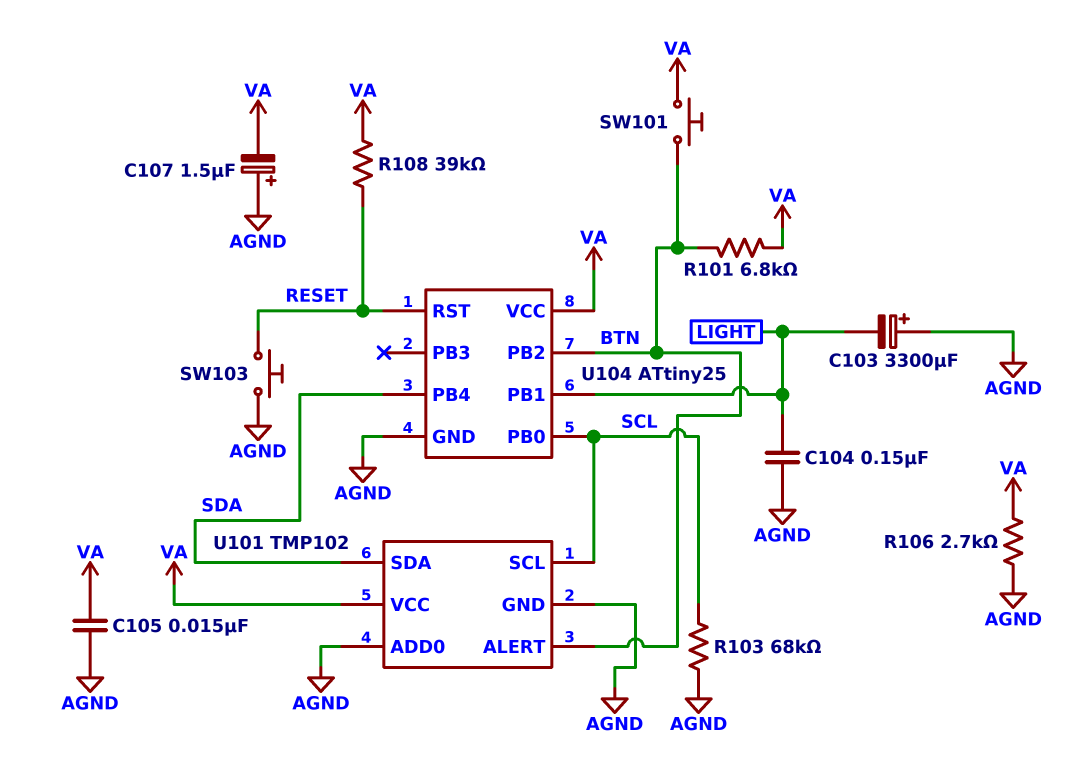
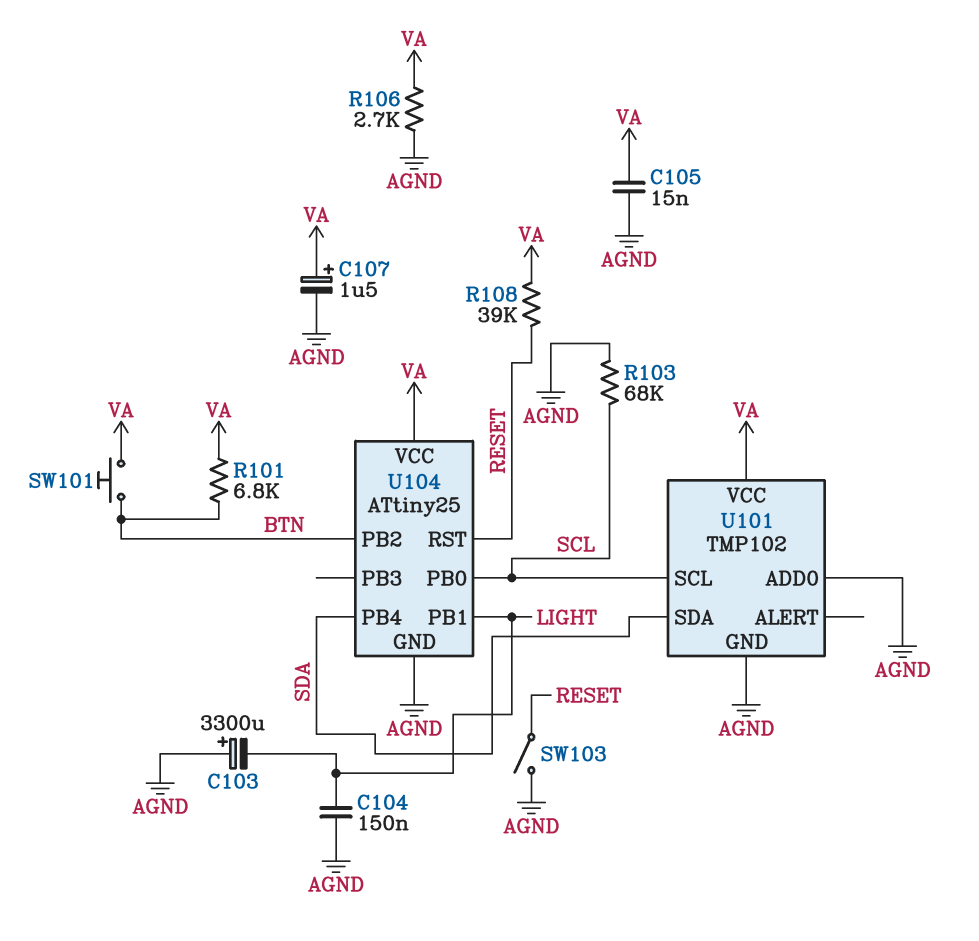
C107: 1.5uF (plus AGND, minus VA) -> 1.5uF (plus VA, minus AGND)
SW103: button (AGND, RESET) -> switch (AGND, RESET)
U101 pin ALERT: BTN -> none

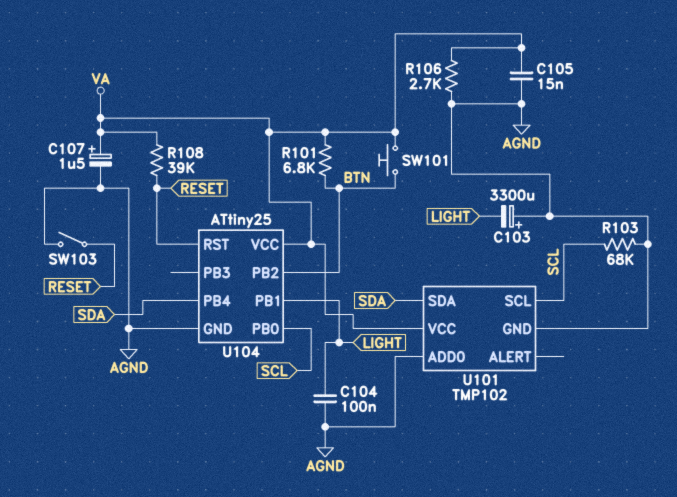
C104: 150nF (AGND, LIGHT) -> 100nF (AGND, LIGHT)

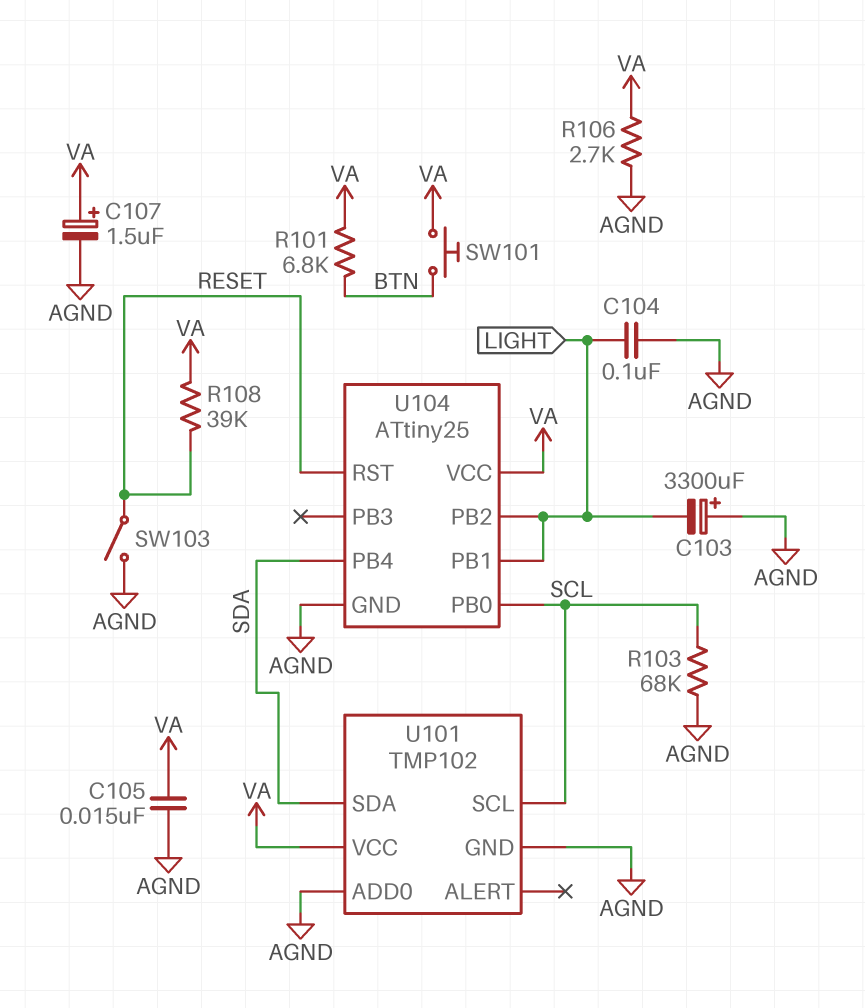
U104 pin PB2: BTN -> LIGHT

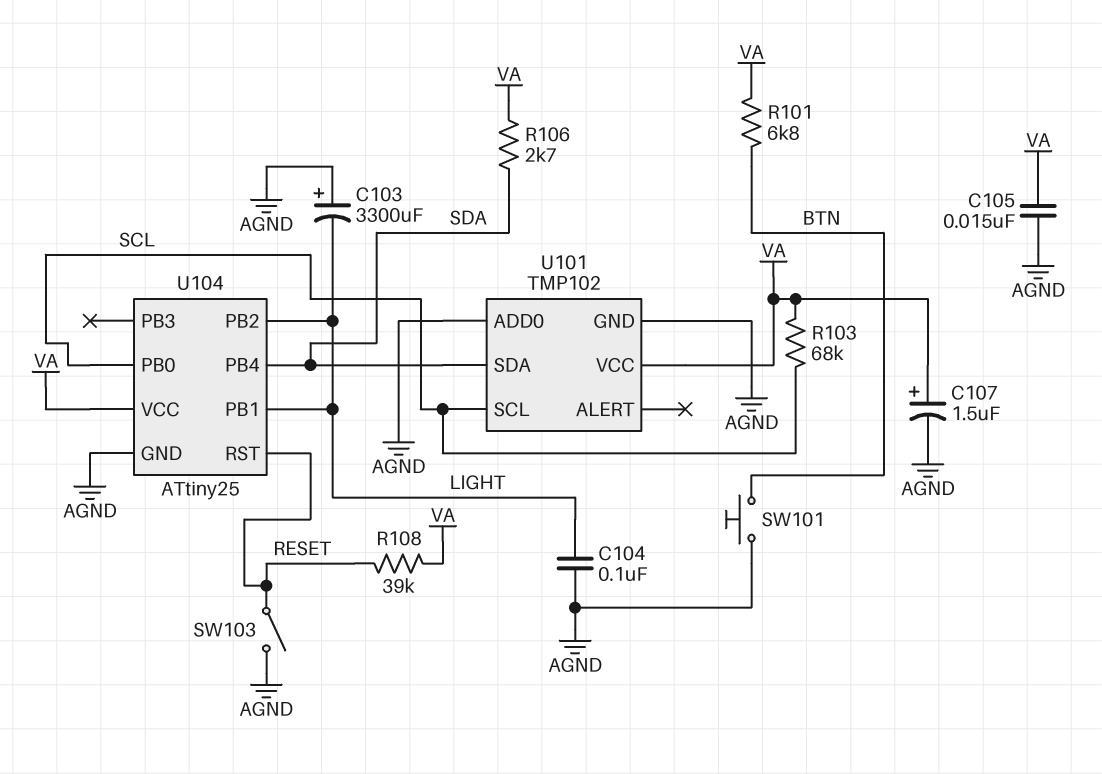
R103: 68k (AGND, SCL) -> 68k (SCL, VA)
R106: 2.7k (AGND, VA) -> 2.7k (SDA, VA)
SW101: button (BTN, VA) -> button (AGND, BTN)

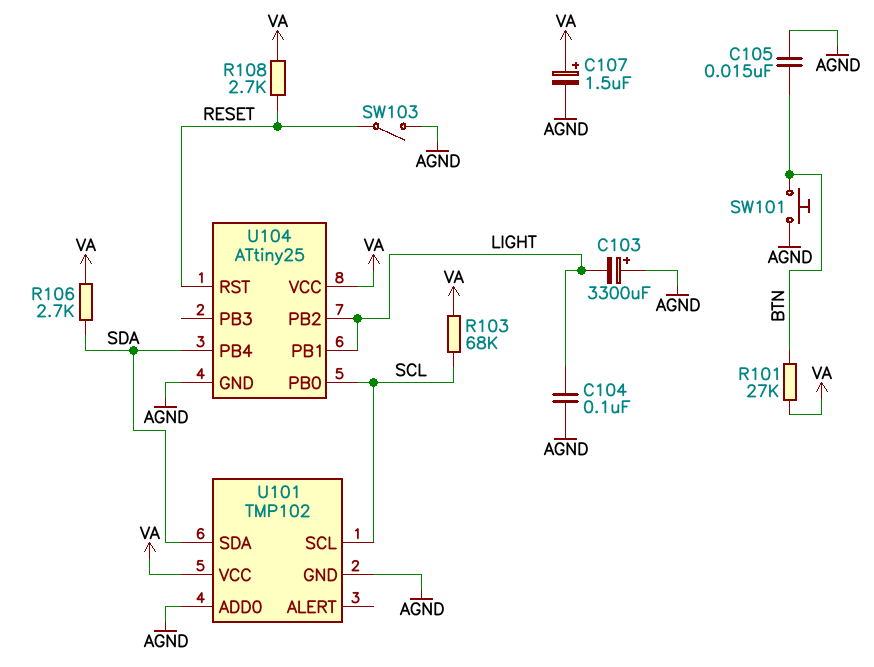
C105: 15nF (AGND, VA) -> 15nF (AGND, BTN)
R101: 6.8k (BTN, VA) -> 27k (BTN, VA)
R108: 39k (RESET, VA) -> 2.7k (RESET, VA)

